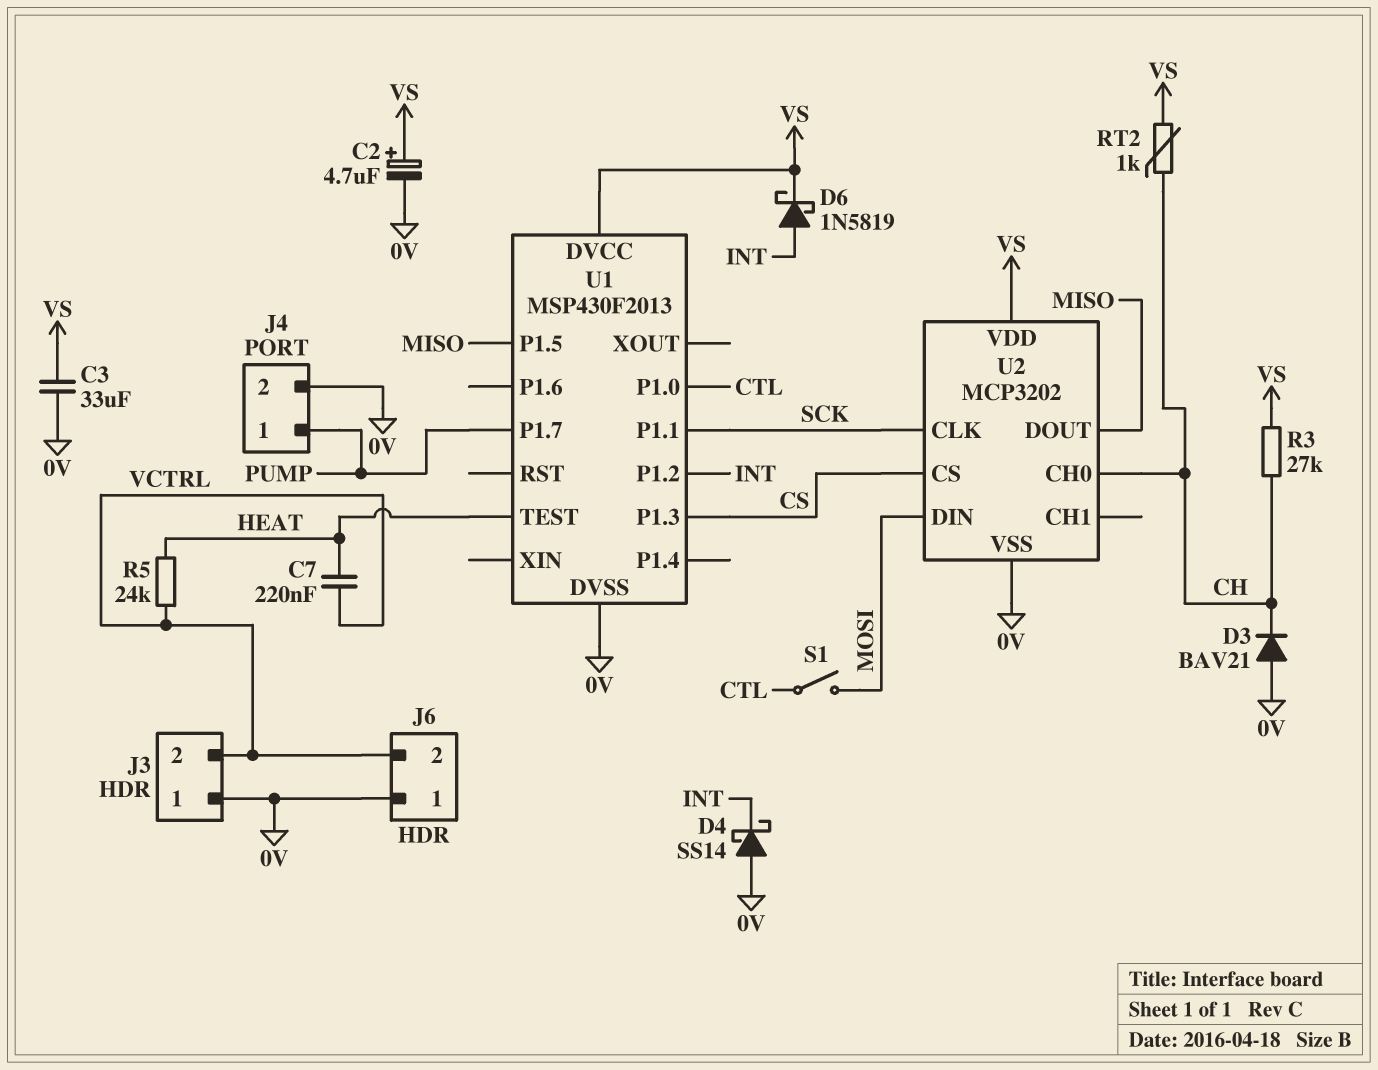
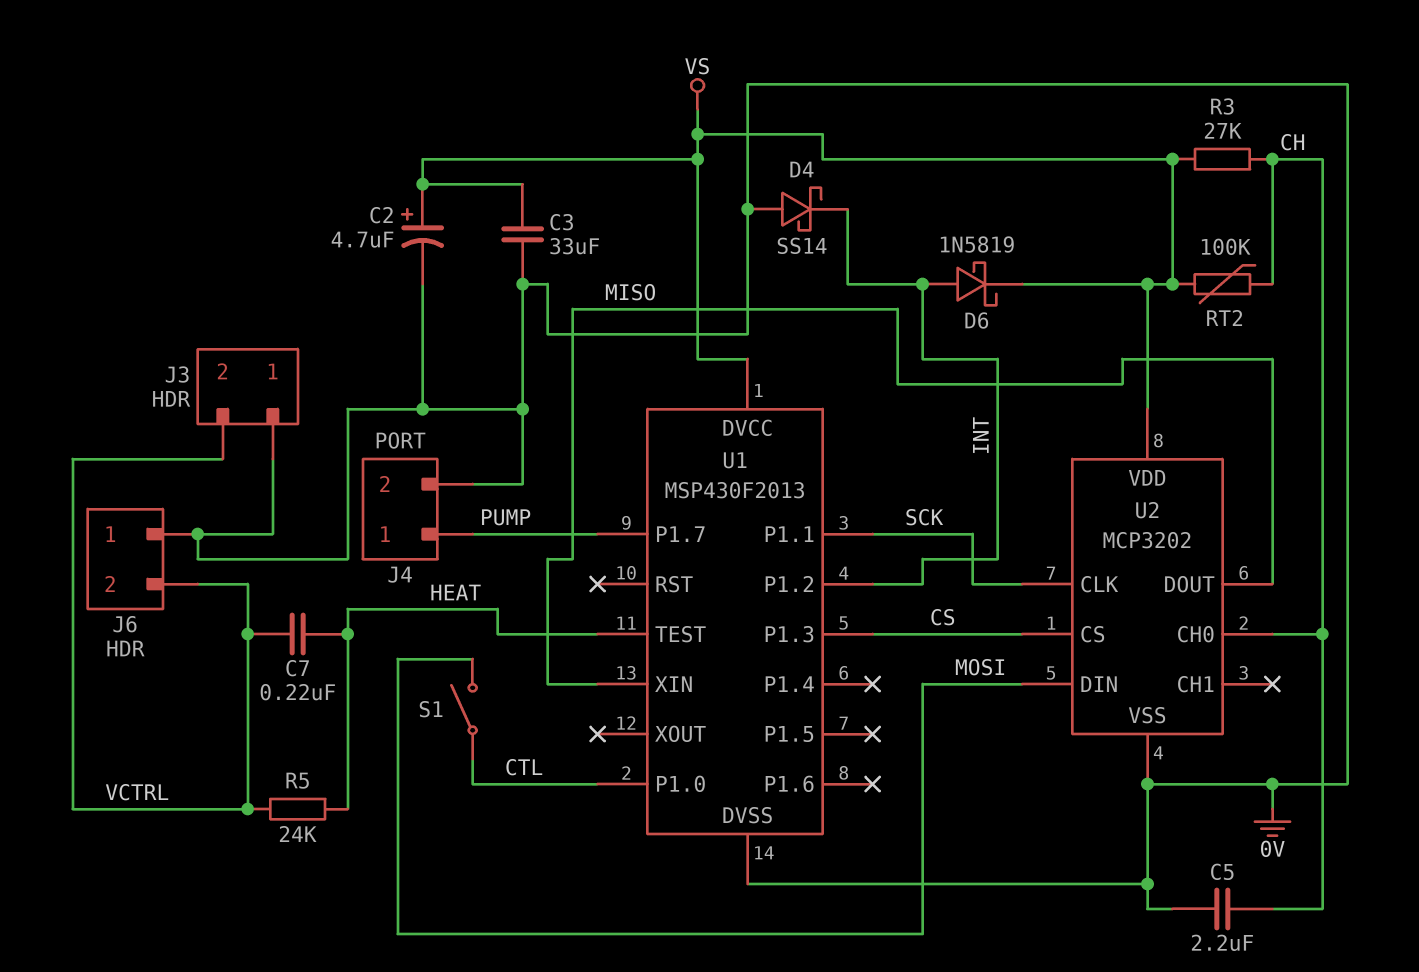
C5: none -> 2.2uF (0V, CH)
D3: diode BAV21 (A 0V, K CH) -> none
RT2: 1k (CH, VS) -> 100k (CH, VS)
U1 pin P1.5: MISO -> none
U1 pin XIN: none -> MISO

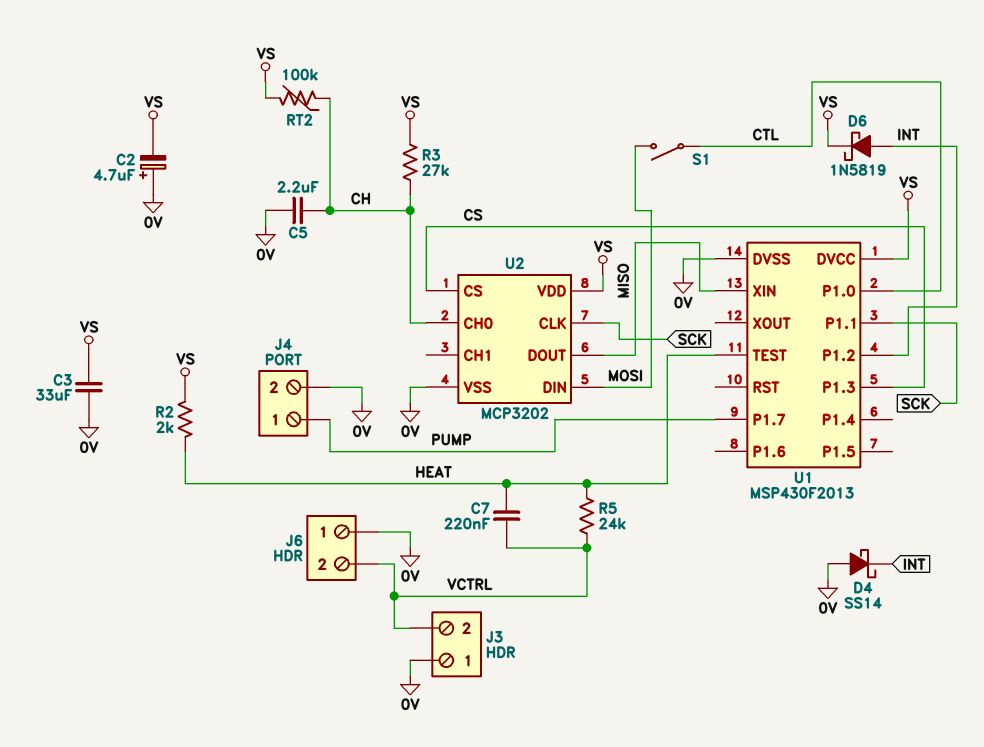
C2: 4.7uF (plus VS, minus 0V) -> 4.7uF (plus 0V, minus VS)
R2: none -> 2k (HEAT, VS)

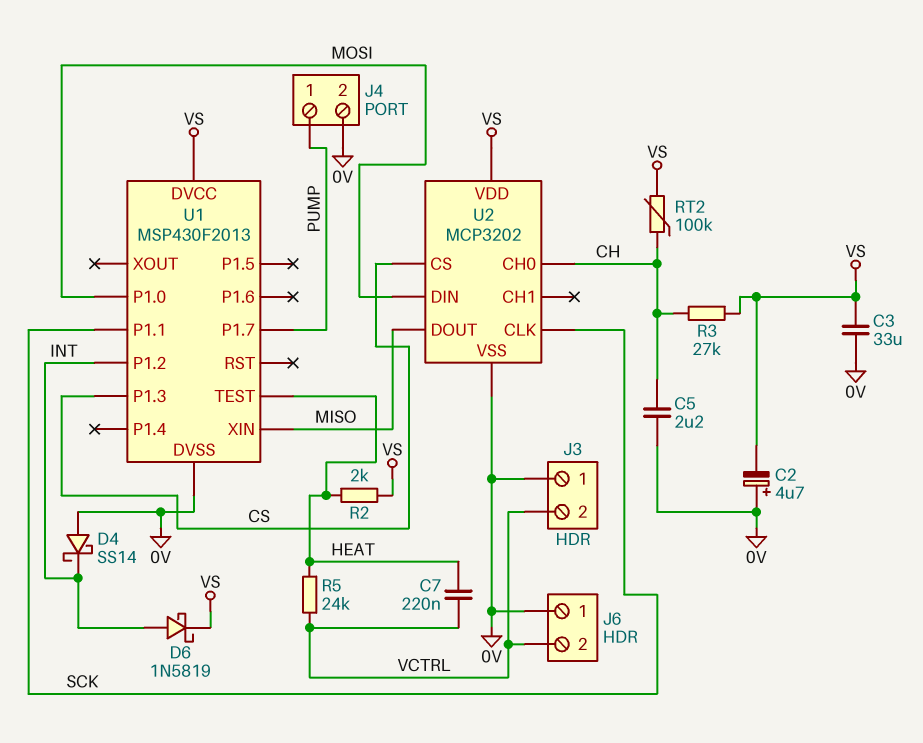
S1: switch (CTL, MOSI) -> none
U1 pin P1.0: CTL -> MOSI

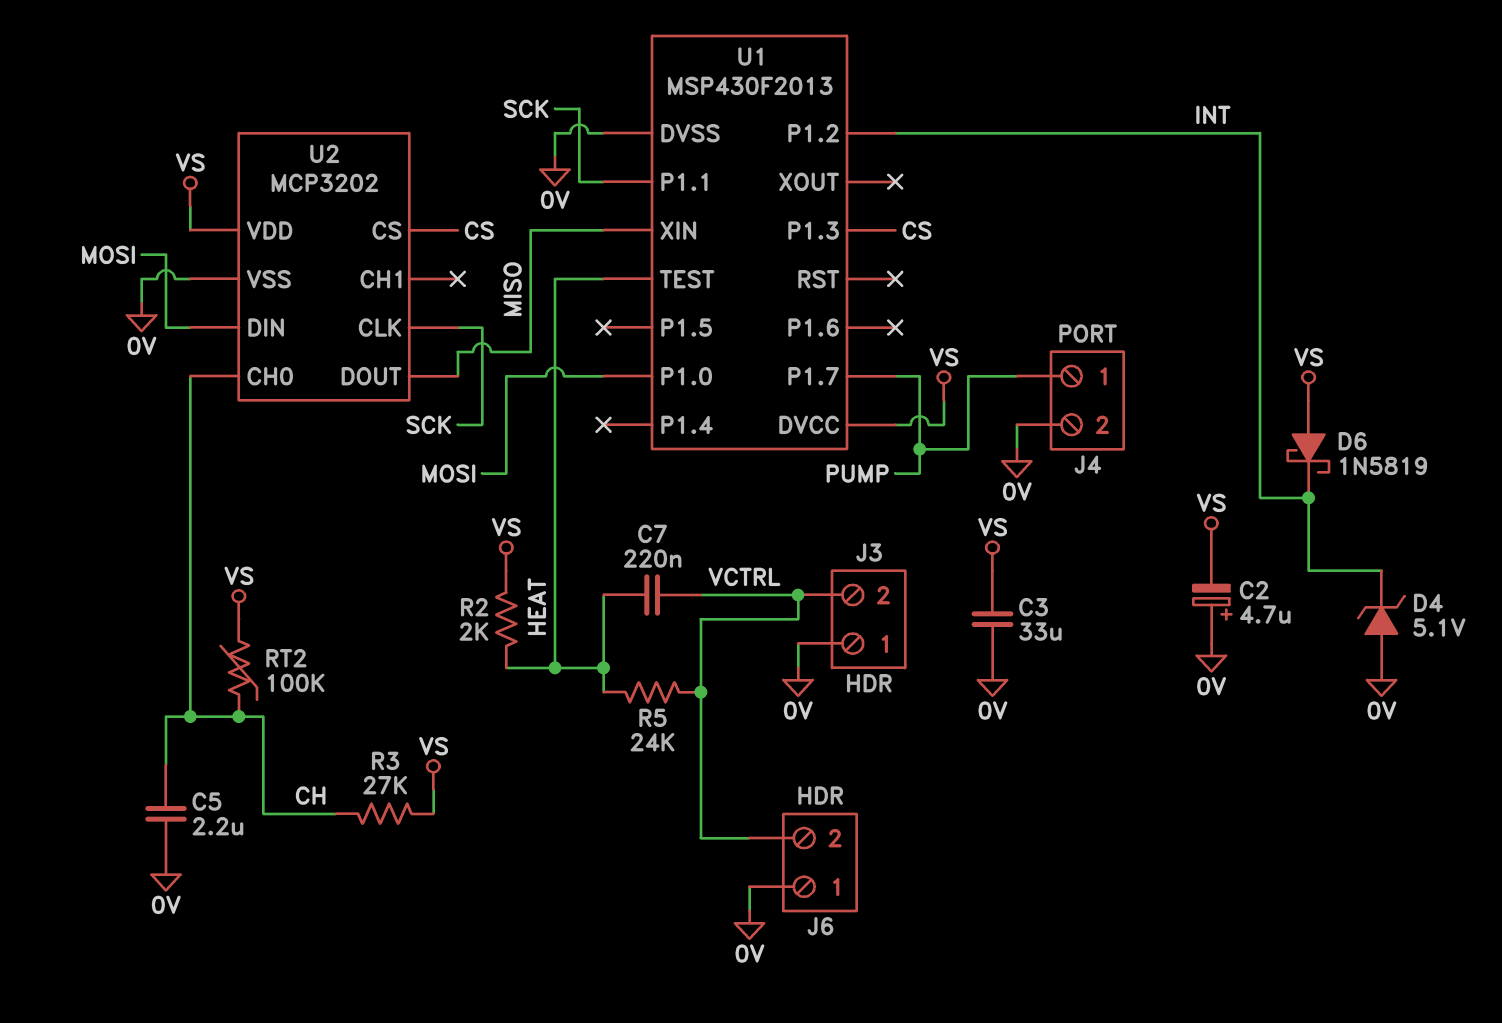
D4: schottky SS14 (A 0V, K INT) -> zener 5.1V (A 0V, K INT)
D6: schottky 1N5819 (A INT, K VS) -> schottky 1N5819 (A VS, K INT)

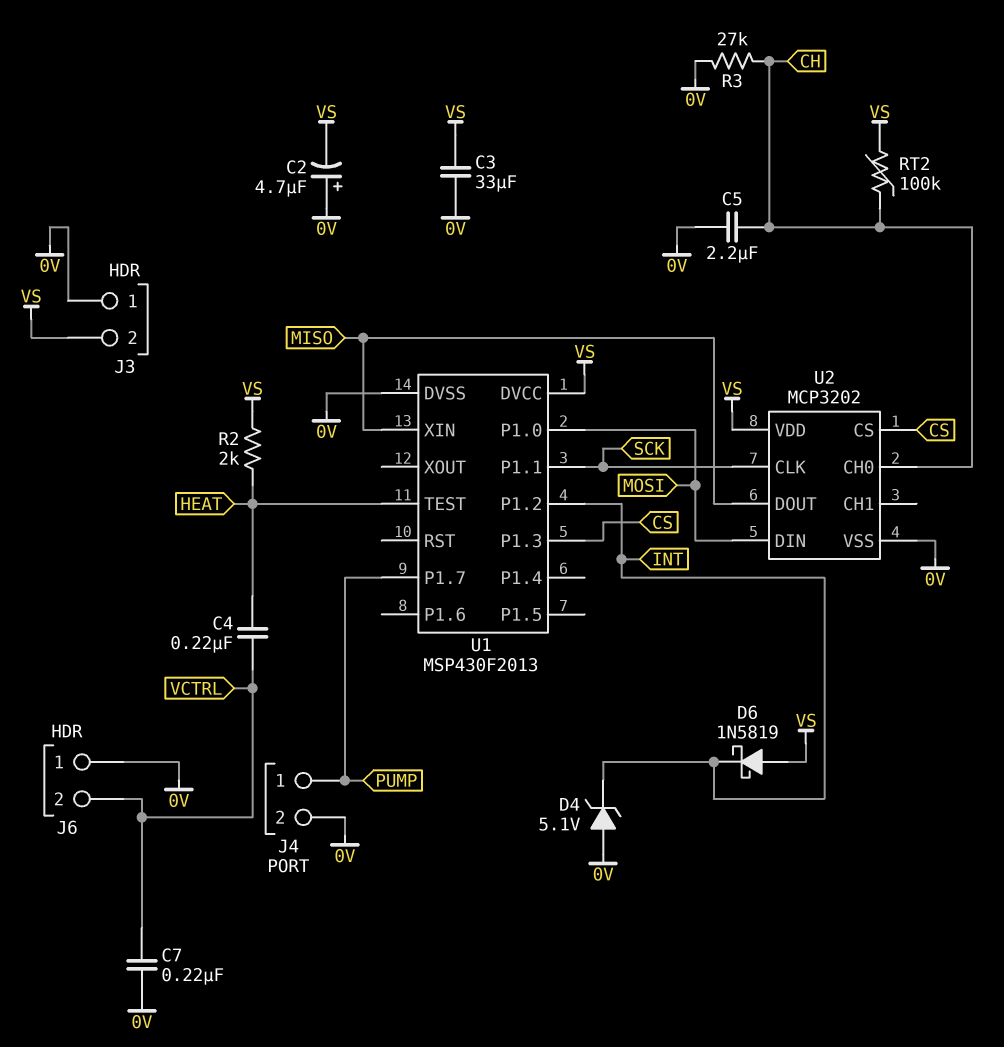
C4: none -> 220nF (HEAT, VCTRL)
C7: 220nF (HEAT, VCTRL) -> 220nF (0V, VCTRL)
J3 pin 2: VCTRL -> VS
R3: 27k (CH, VS) -> 27k (0V, CH)
R5: 24k (HEAT, VCTRL) -> none

